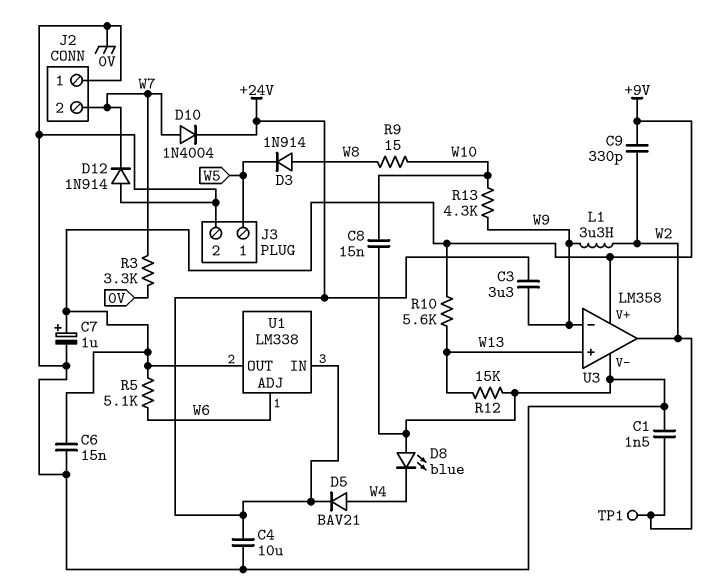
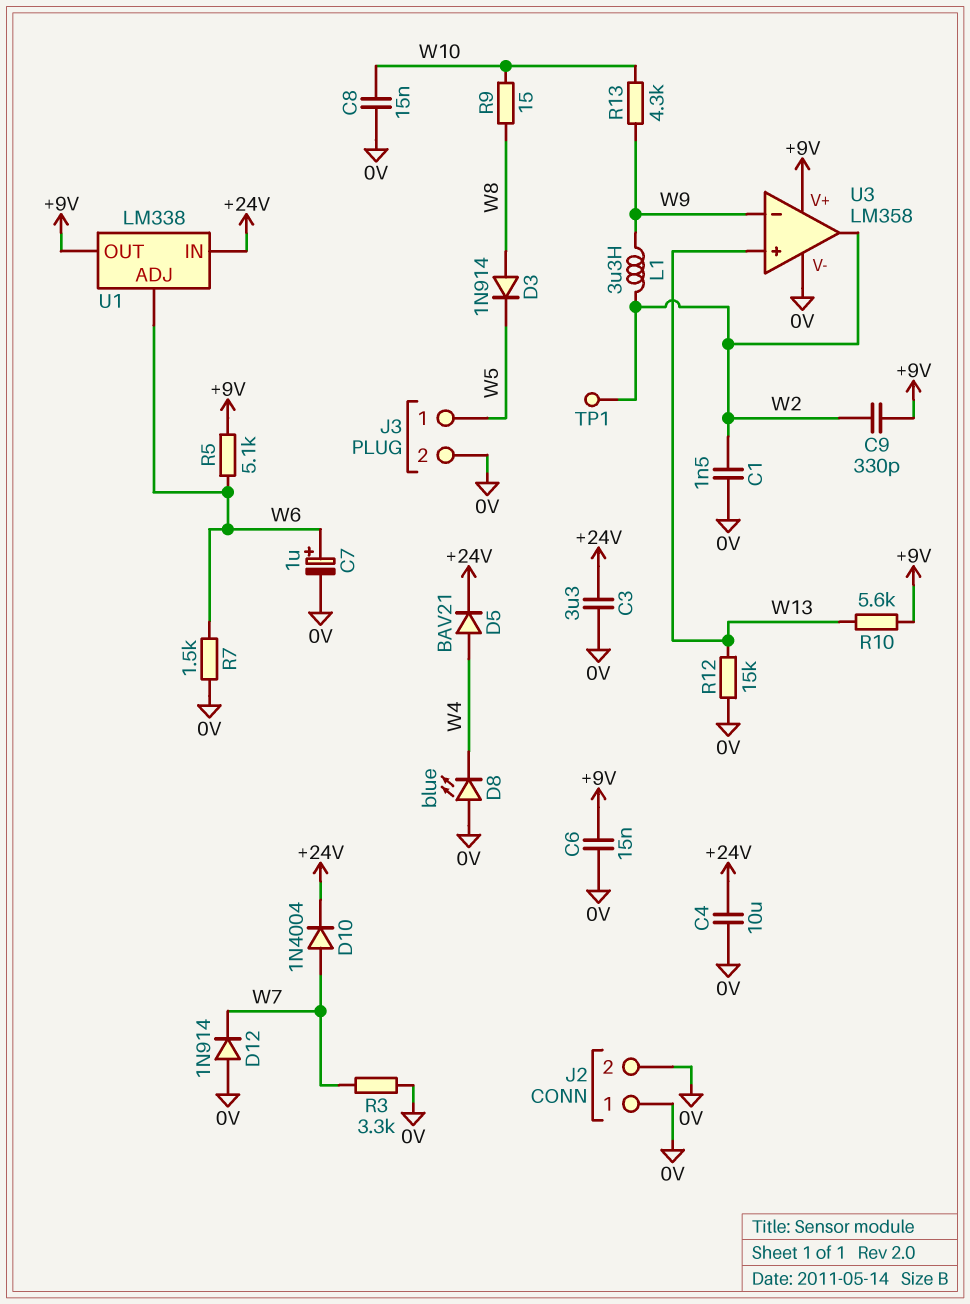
C3: 3.3uF (+24V, W9) -> 3.3uF (+24V, 0V)
C7: 1uF (plus +9V, minus 0V) -> 1uF (plus W6, minus 0V)
J2 pin 2: W7 -> 0V
R7: none -> 1.5k (0V, W6)

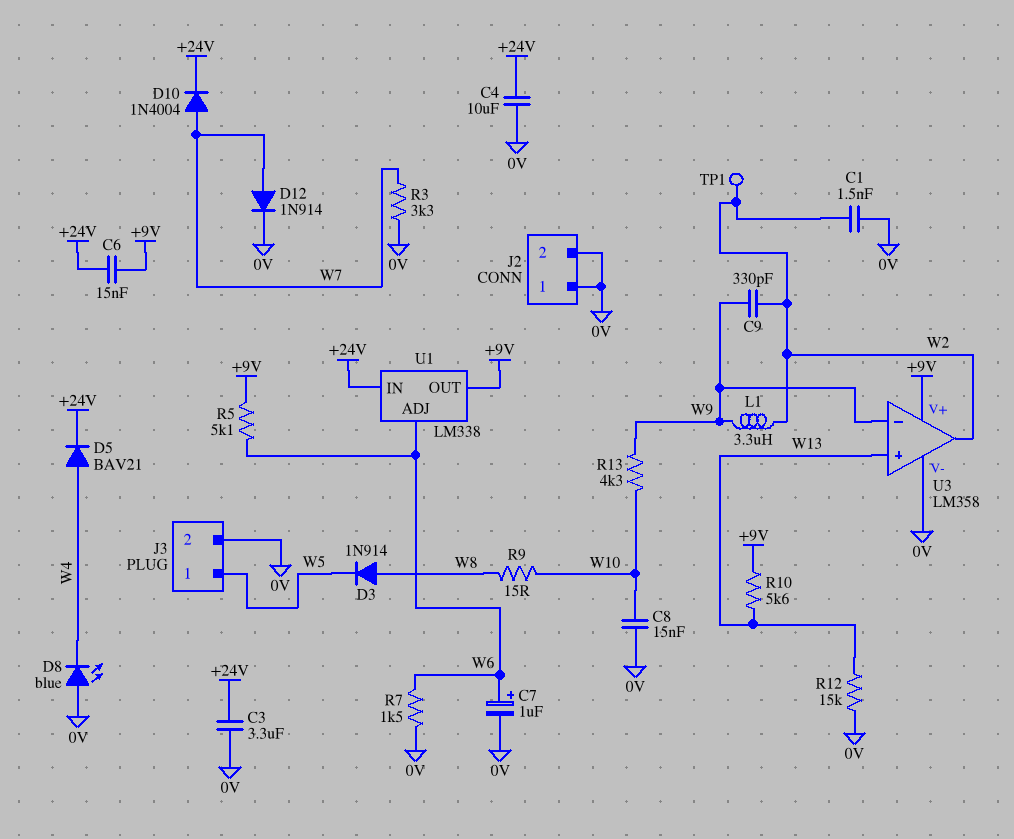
C6: 15nF (+9V, 0V) -> 15nF (+9V, +24V)
C9: 330pF (+9V, W2) -> 330pF (W2, W9)
D12: diode 1N914 (A 0V, K W7) -> diode 1N914 (A W7, K 0V)

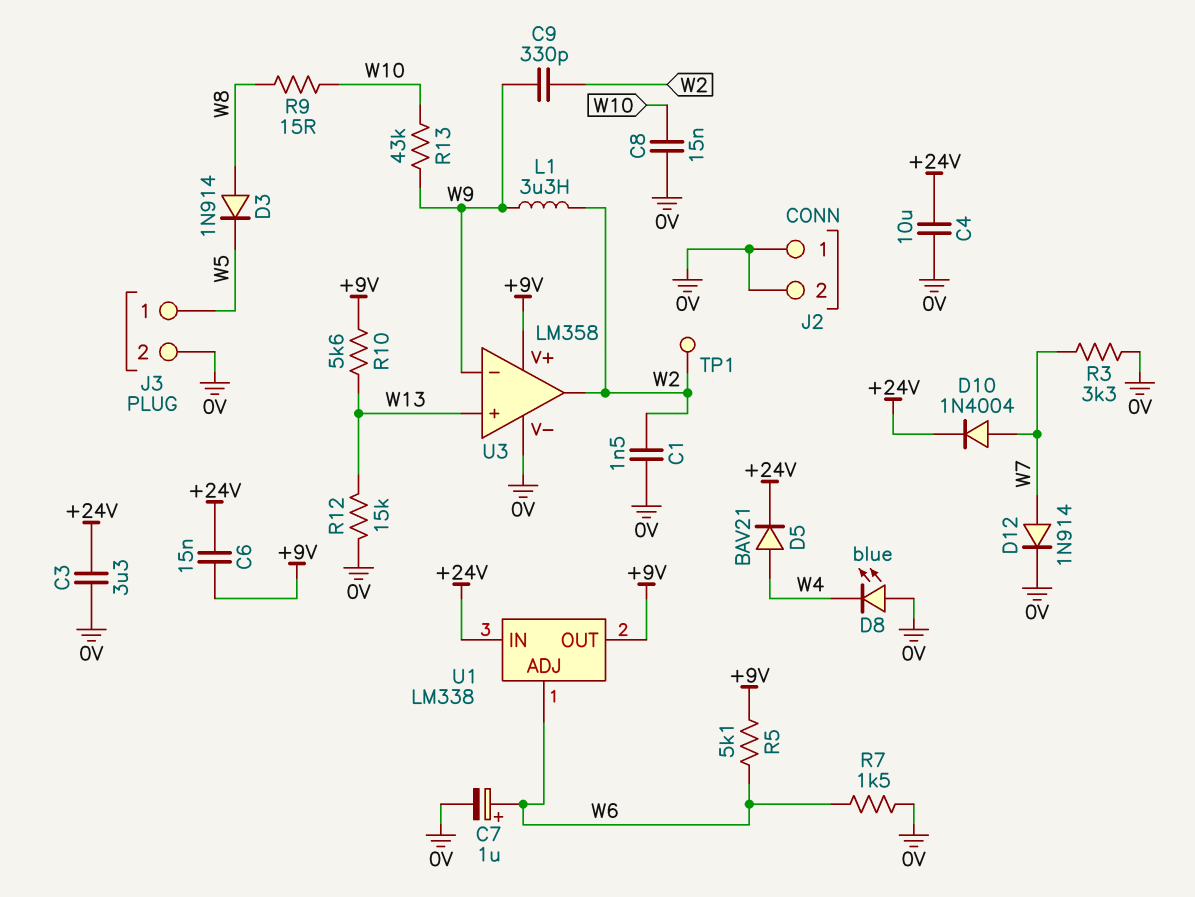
R13: 4.3k (W9, W10) -> 43k (W9, W10)

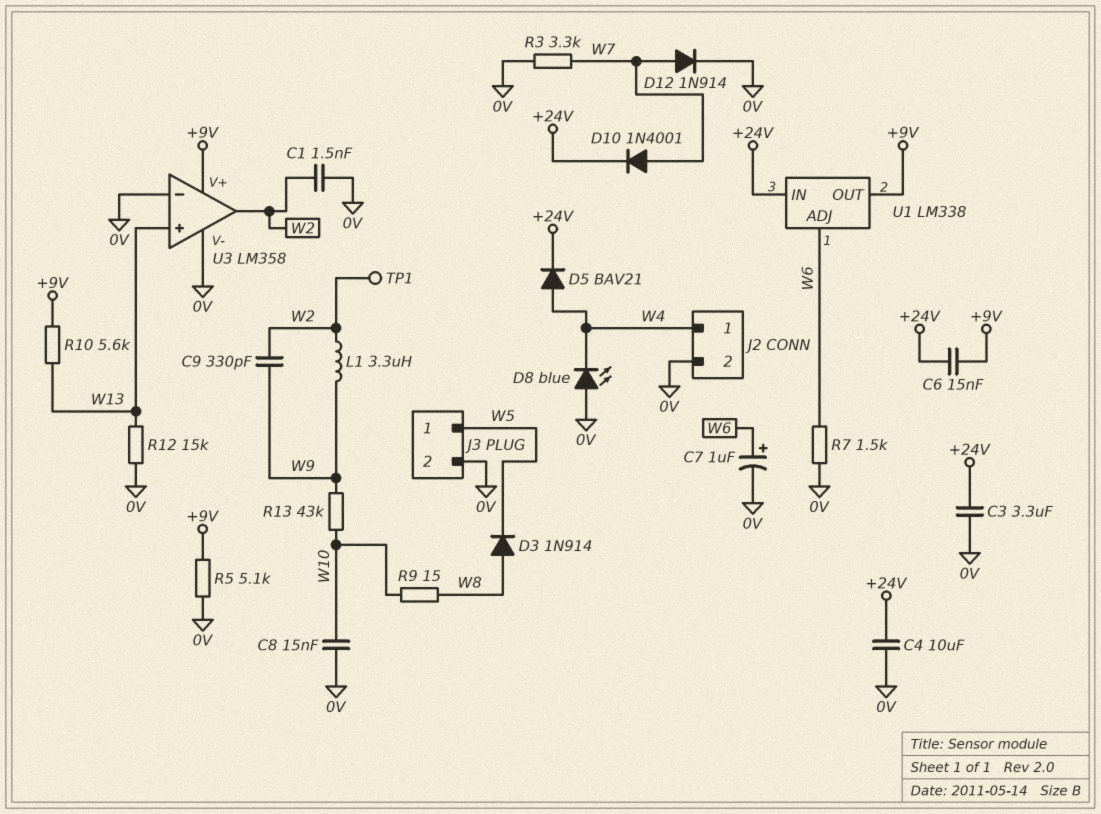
D10: diode 1N4004 (A W7, K +24V) -> diode 1N4001 (A W7, K +24V)
J2 pin 1: 0V -> W4
R5: 5.1k (+9V, W6) -> 5.1k (+9V, 0V)
U3 pin in-: W9 -> 0V

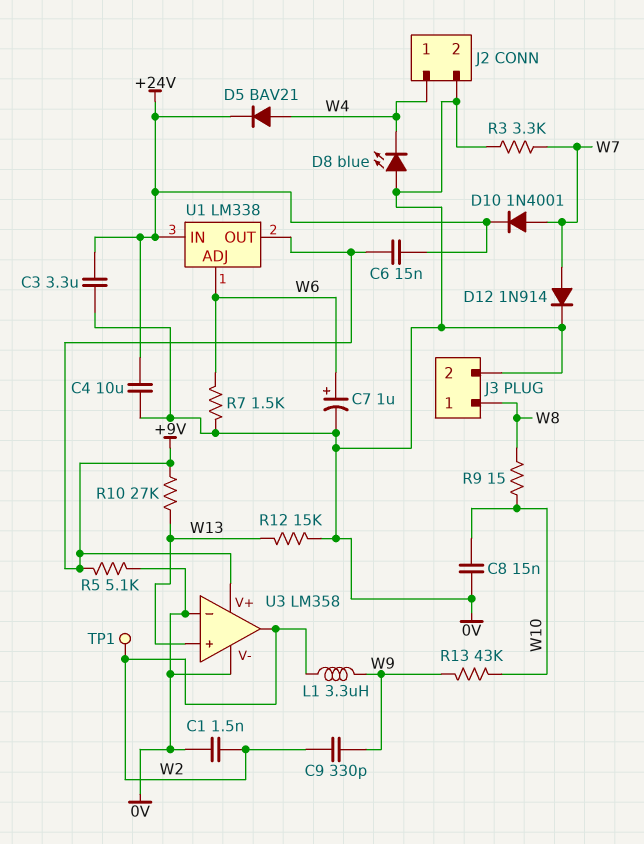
D3: diode 1N914 (A W8, K W5) -> none
J3 pin 1: W5 -> W8
R10: 5.6k (+9V, W13) -> 27k (+9V, W13)

